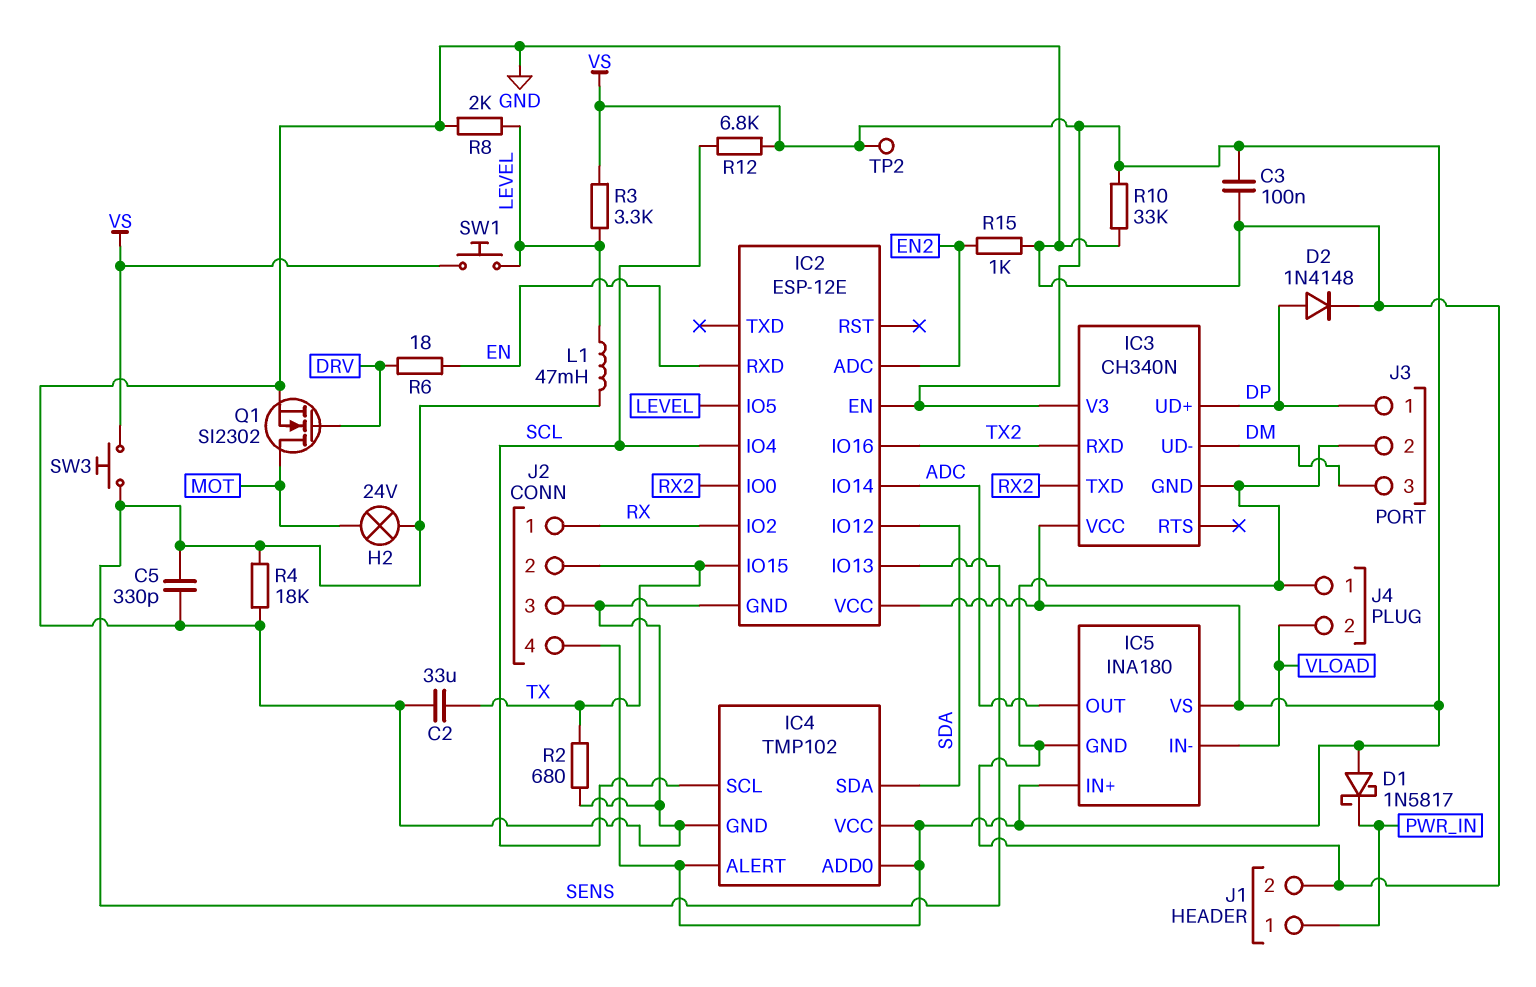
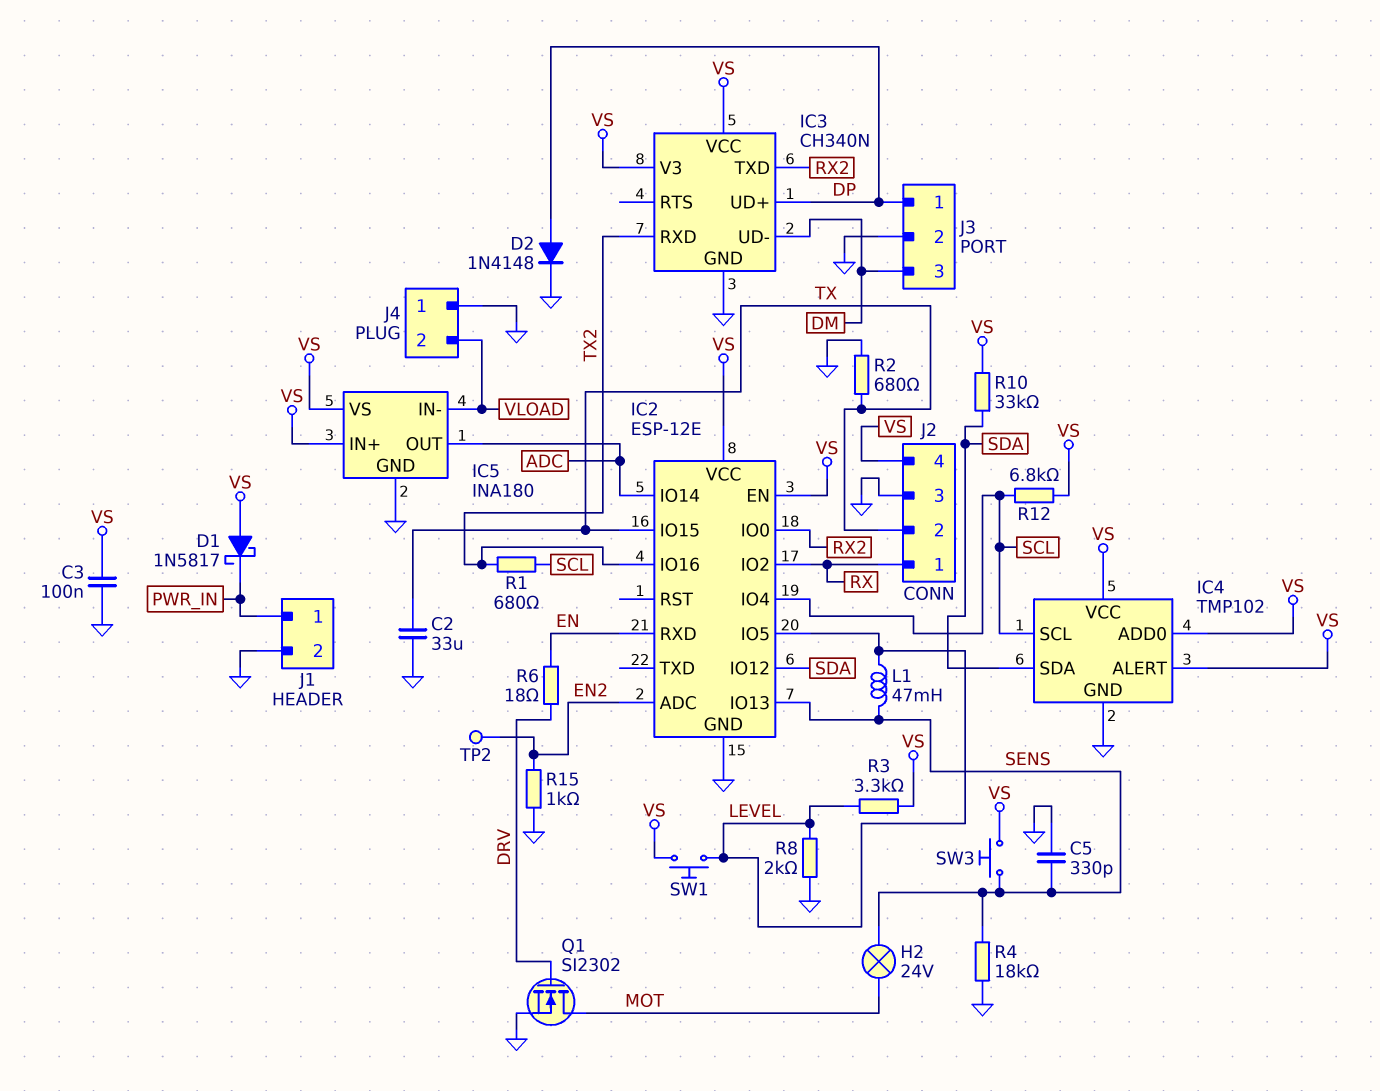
R1: none -> 680 (SCL, TX2)
R10: 33k (GND, VS) -> 33k (SDA, VS)
TP2: test point (VS) -> test point (EN2)

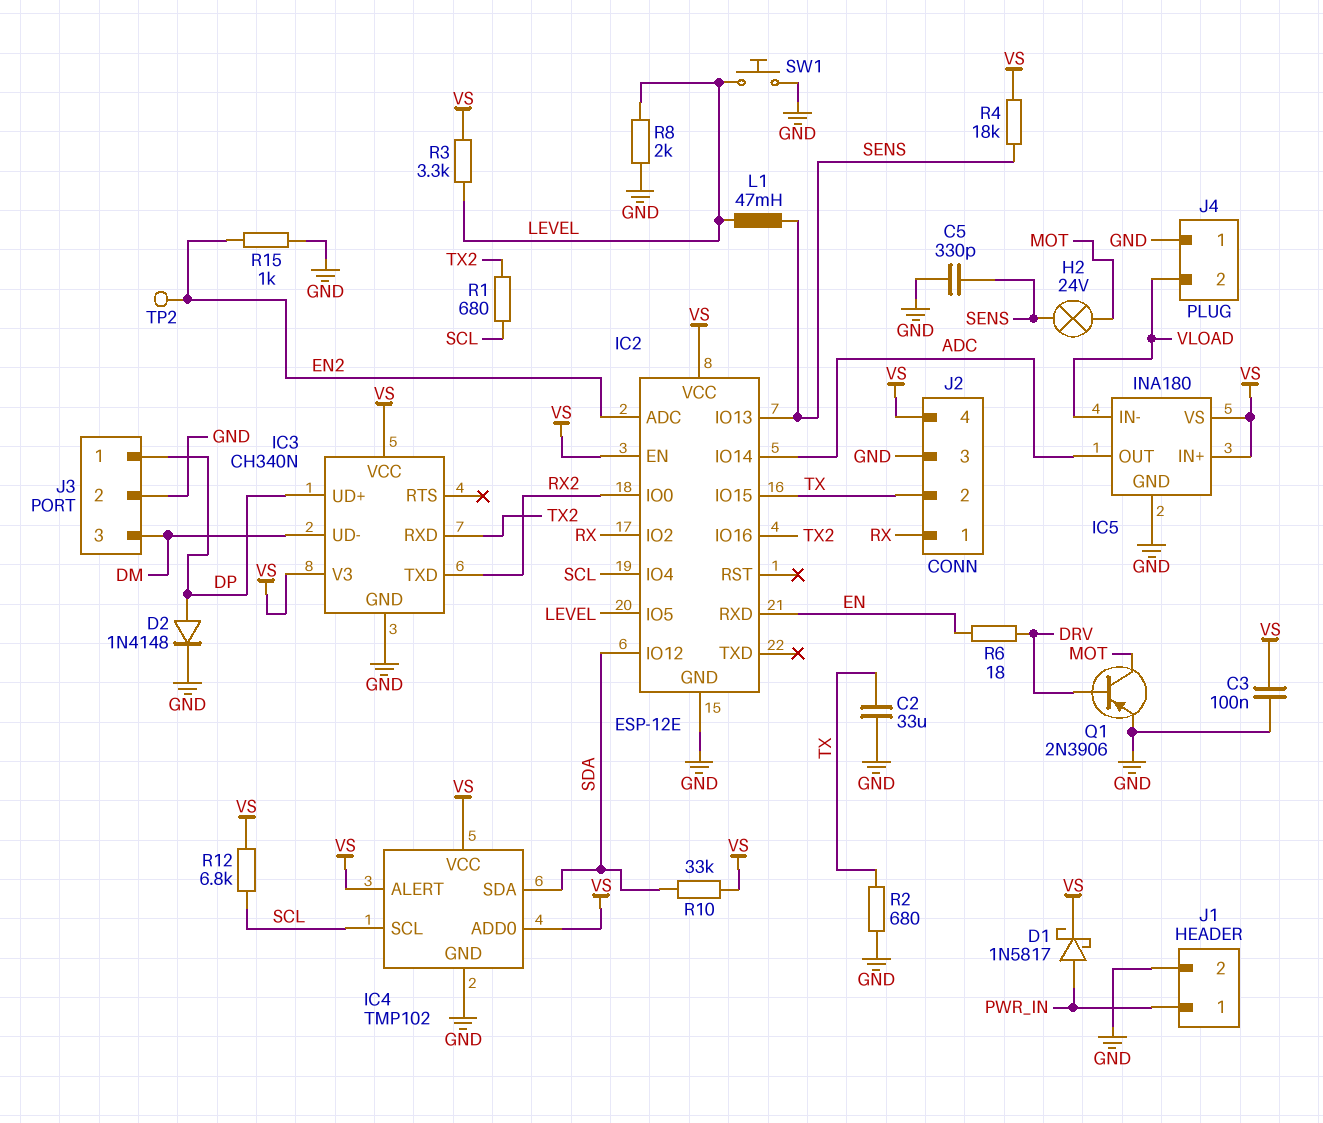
D1: schottky 1N5817 (A VS, K PWR_IN) -> schottky 1N5817 (A PWR_IN, K VS)
Q1: NMOS SI2302 (G DRV, D MOT, S GND) -> PNP 2N3906 (B DRV, C MOT, E GND)
R4: 18k (GND, SENS) -> 18k (SENS, VS)
SW1: button (LEVEL, VS) -> button (GND, LEVEL)
SW3: button (SENS, VS) -> none

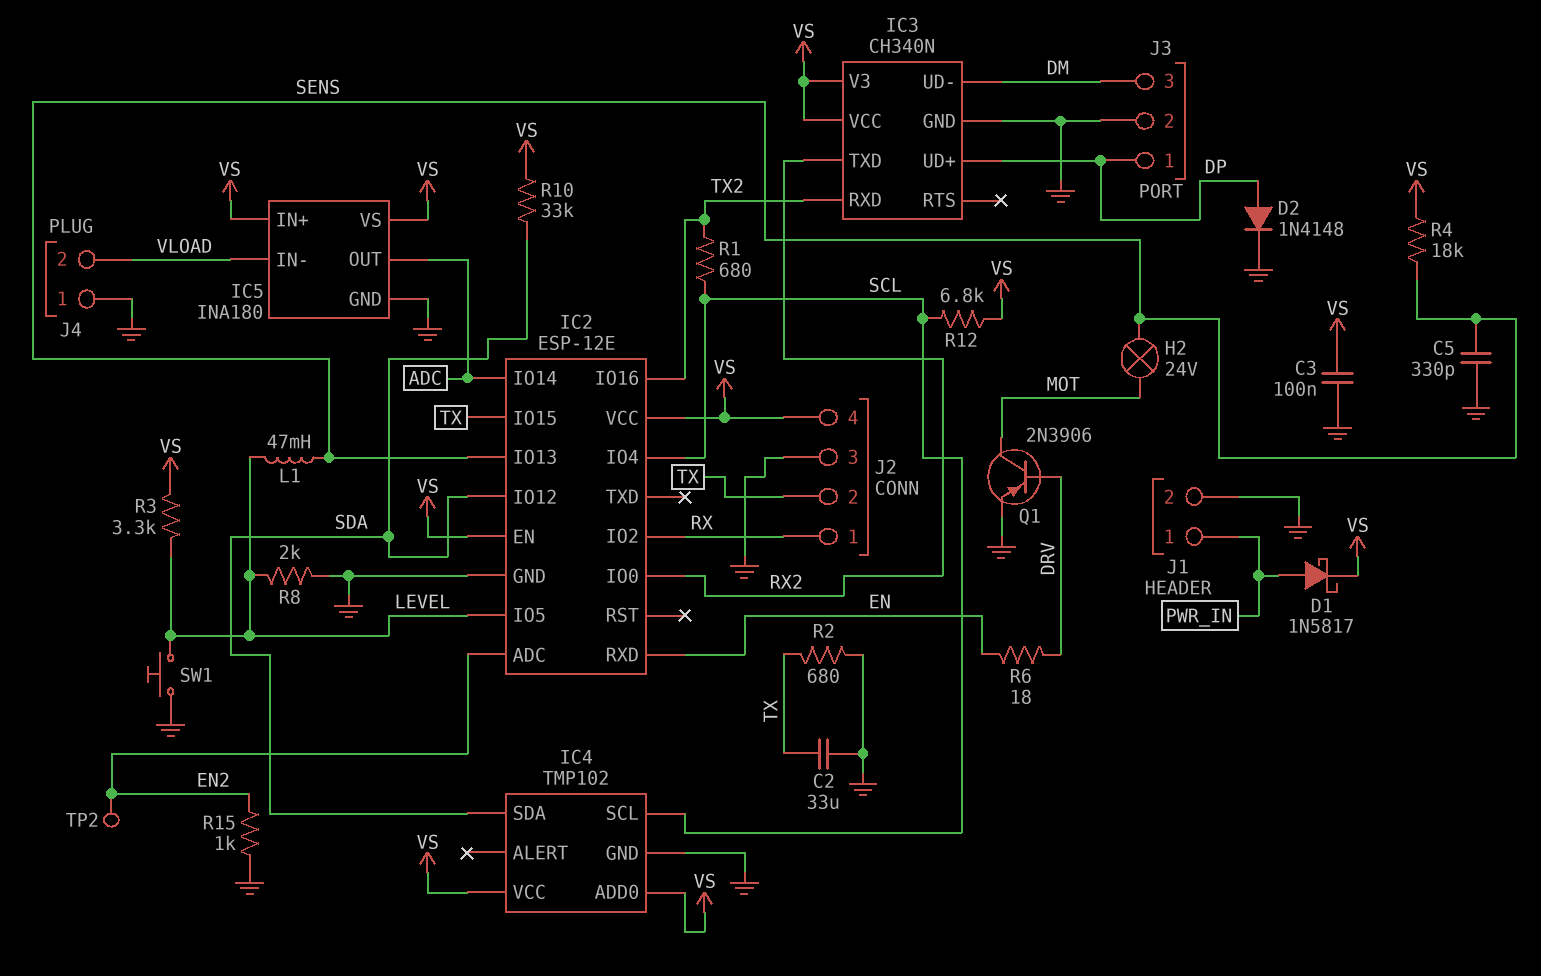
IC4 pin ALERT: VS -> none

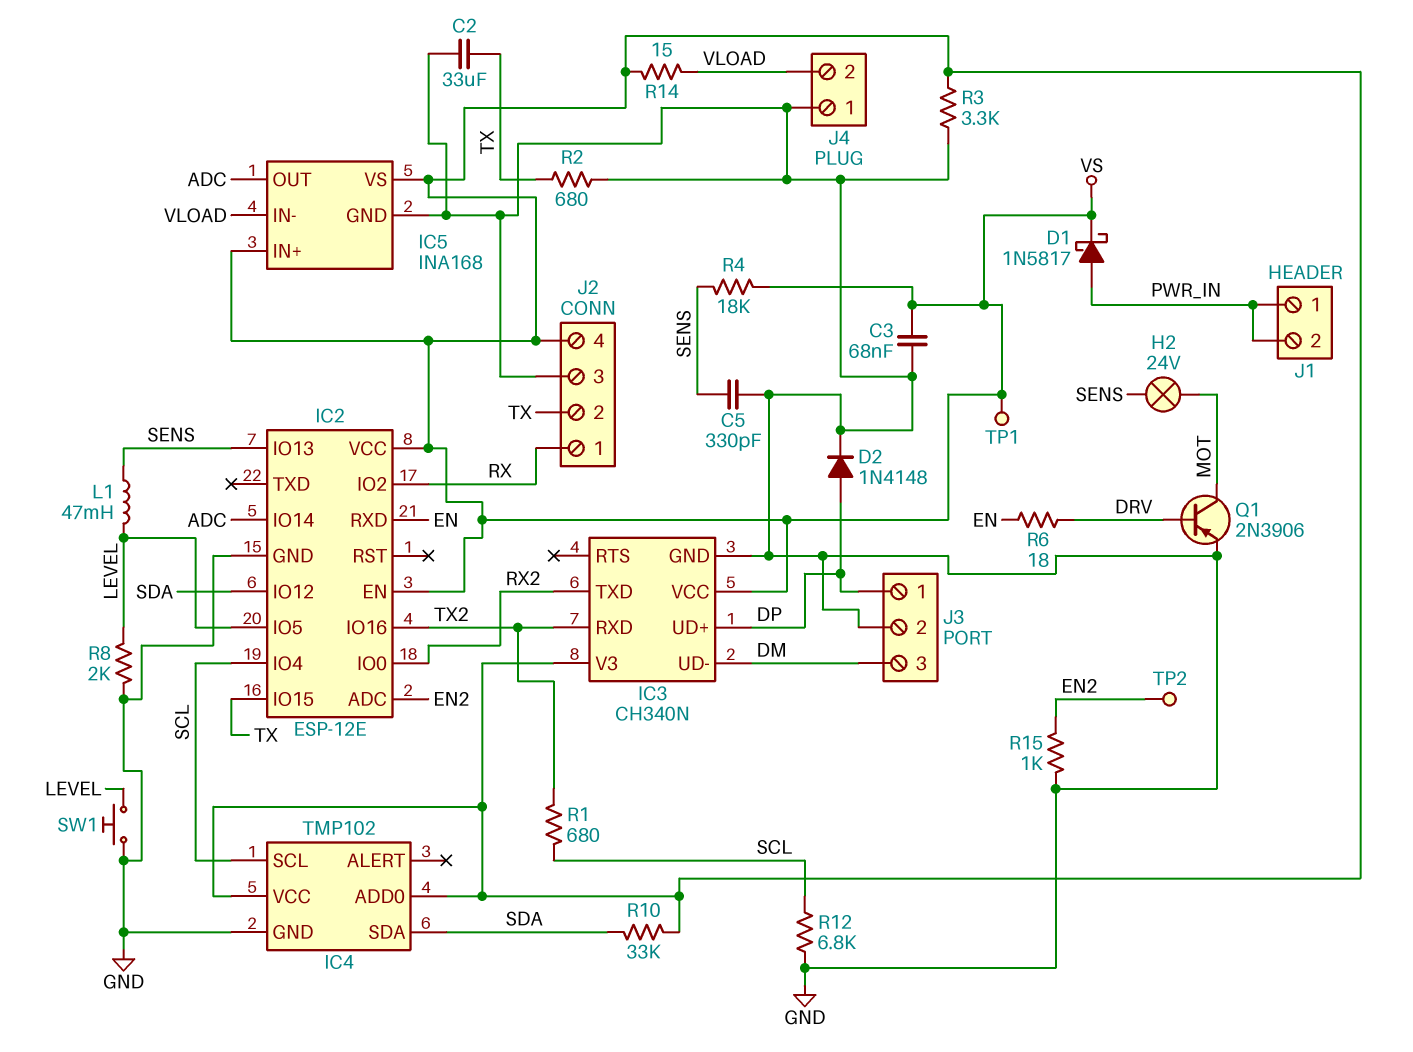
C3: 100nF (GND, VS) -> 68nF (GND, VS)
IC5: INA180 -> INA168
J1 pin 2: GND -> PWR_IN
R3: 3.3k (LEVEL, VS) -> 3.3k (GND, VS)
R12: 6.8k (SCL, VS) -> 6.8k (GND, SCL)
R14: none -> 15 (VLOAD, VS)
TP1: none -> test point (VS)

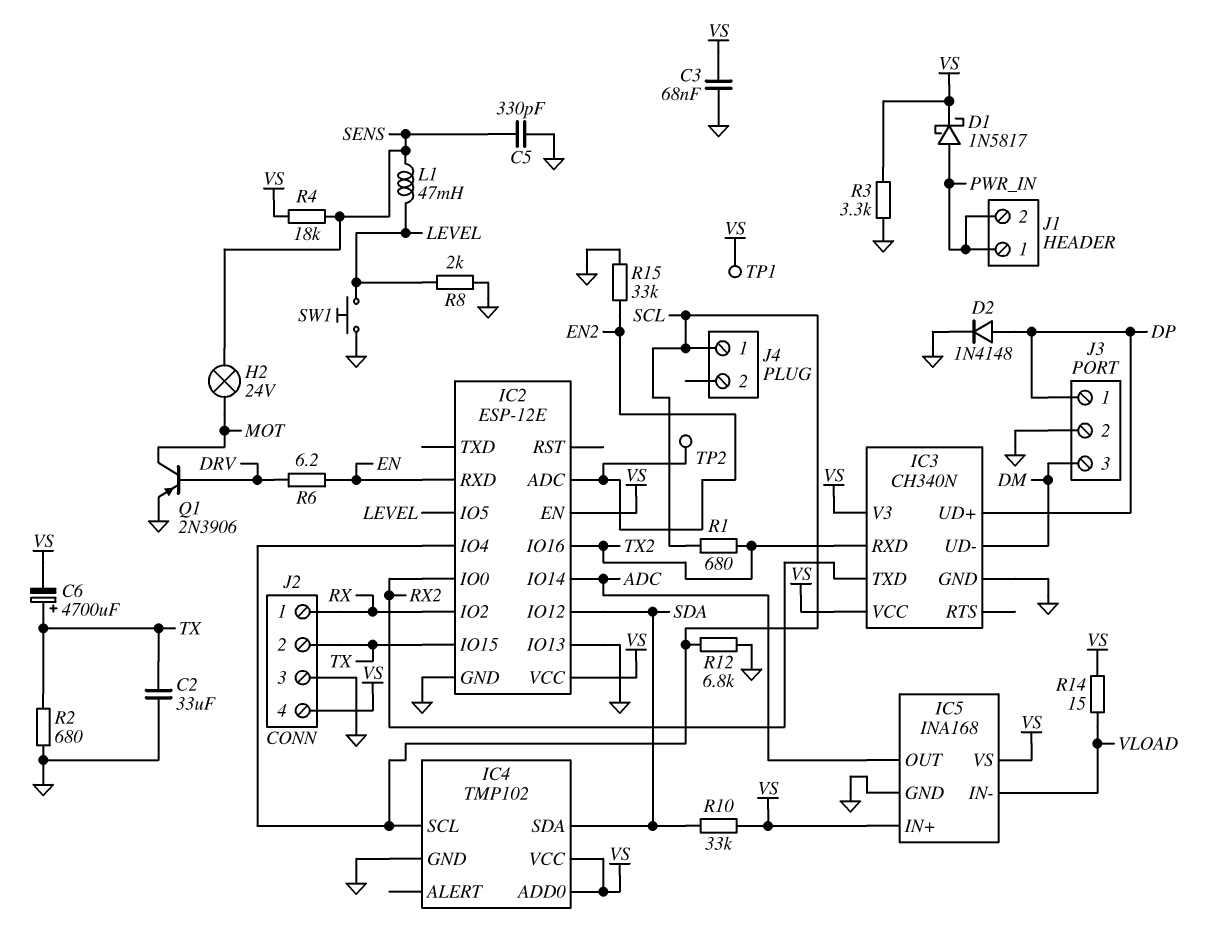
C6: none -> 4700uF (plus TX, minus VS)
IC2 pin IO13: SENS -> GND
J4 pin 1: GND -> SCL
J4 pin 2: VLOAD -> none
R6: 18 (DRV, EN) -> 6.2 (DRV, EN)
R15: 1k (EN2, GND) -> 33k (EN2, GND)

